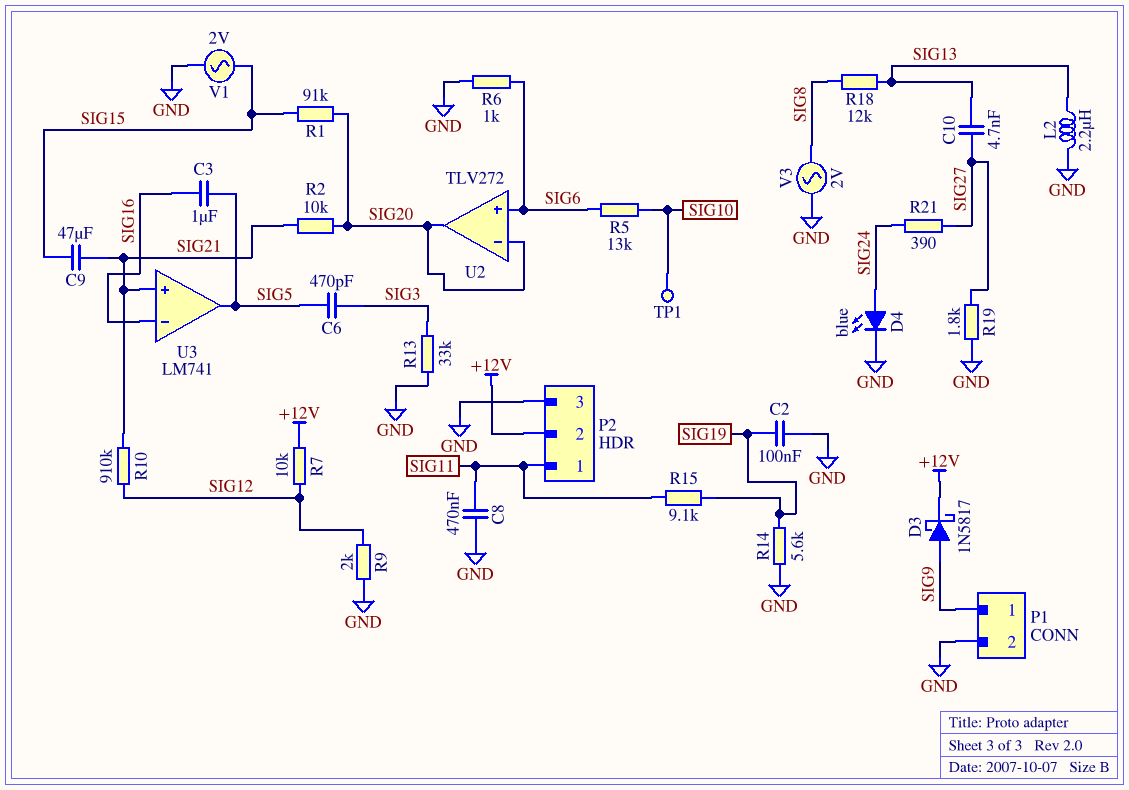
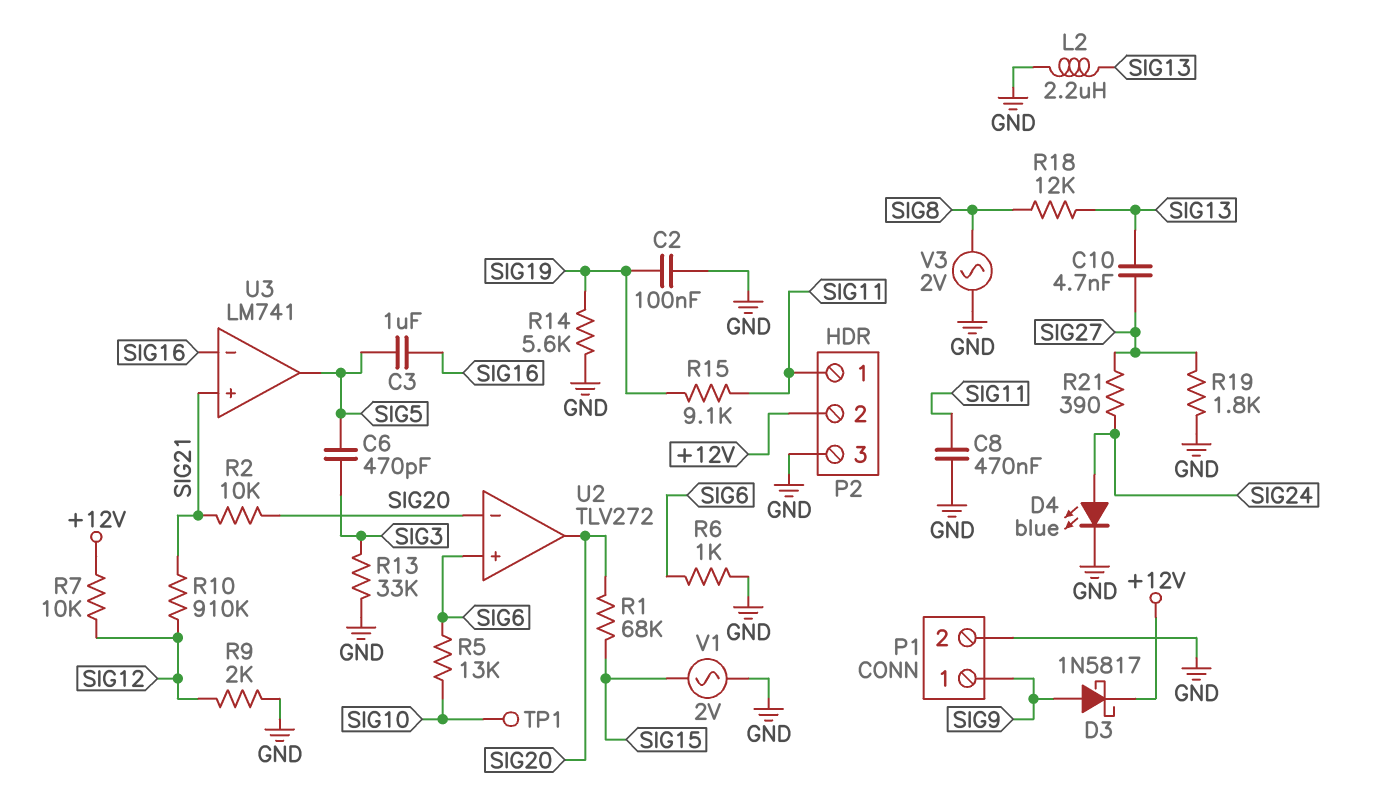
C9: 47uF (SIG15, SIG21) -> none
R1: 91k (SIG15, SIG20) -> 68k (SIG15, SIG20)

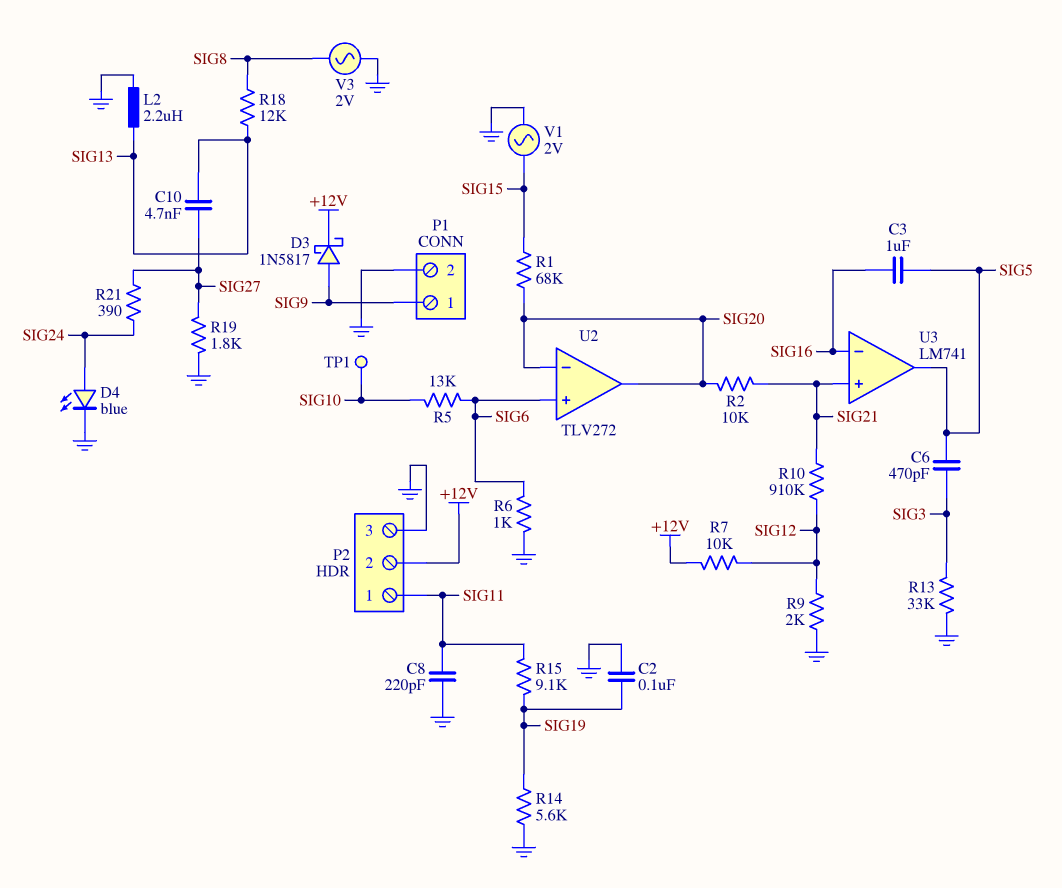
C8: 470nF (GND, SIG11) -> 220pF (GND, SIG11)

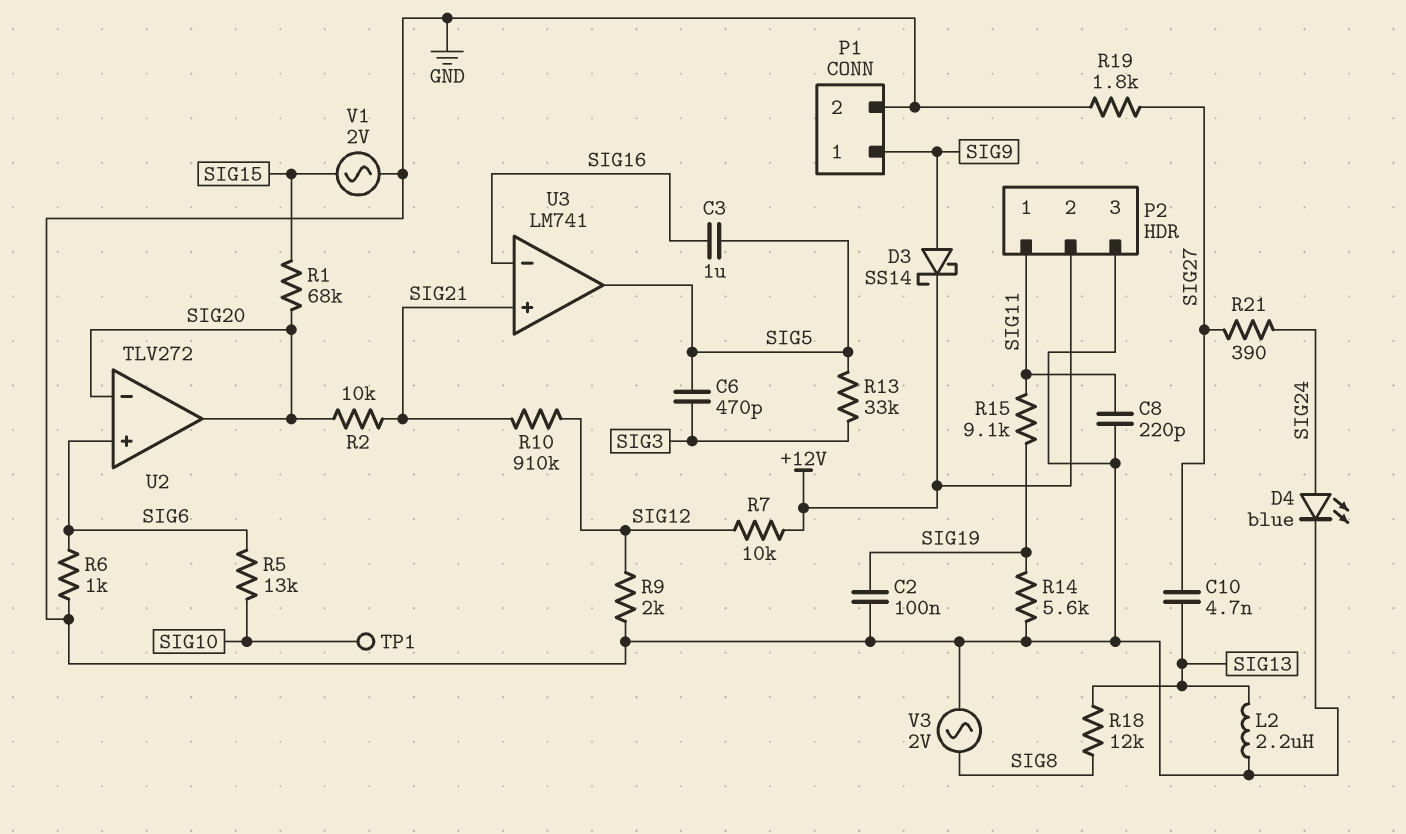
D3: schottky 1N5817 (A SIG9, K +12V) -> schottky SS14 (A SIG9, K +12V)
R13: 33k (GND, SIG3) -> 33k (SIG3, SIG5)

